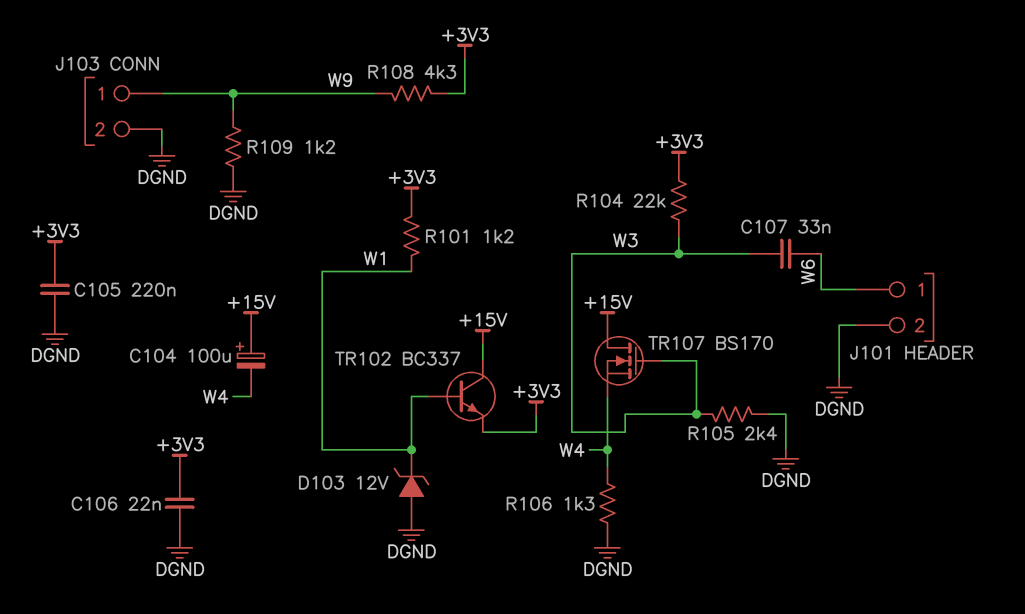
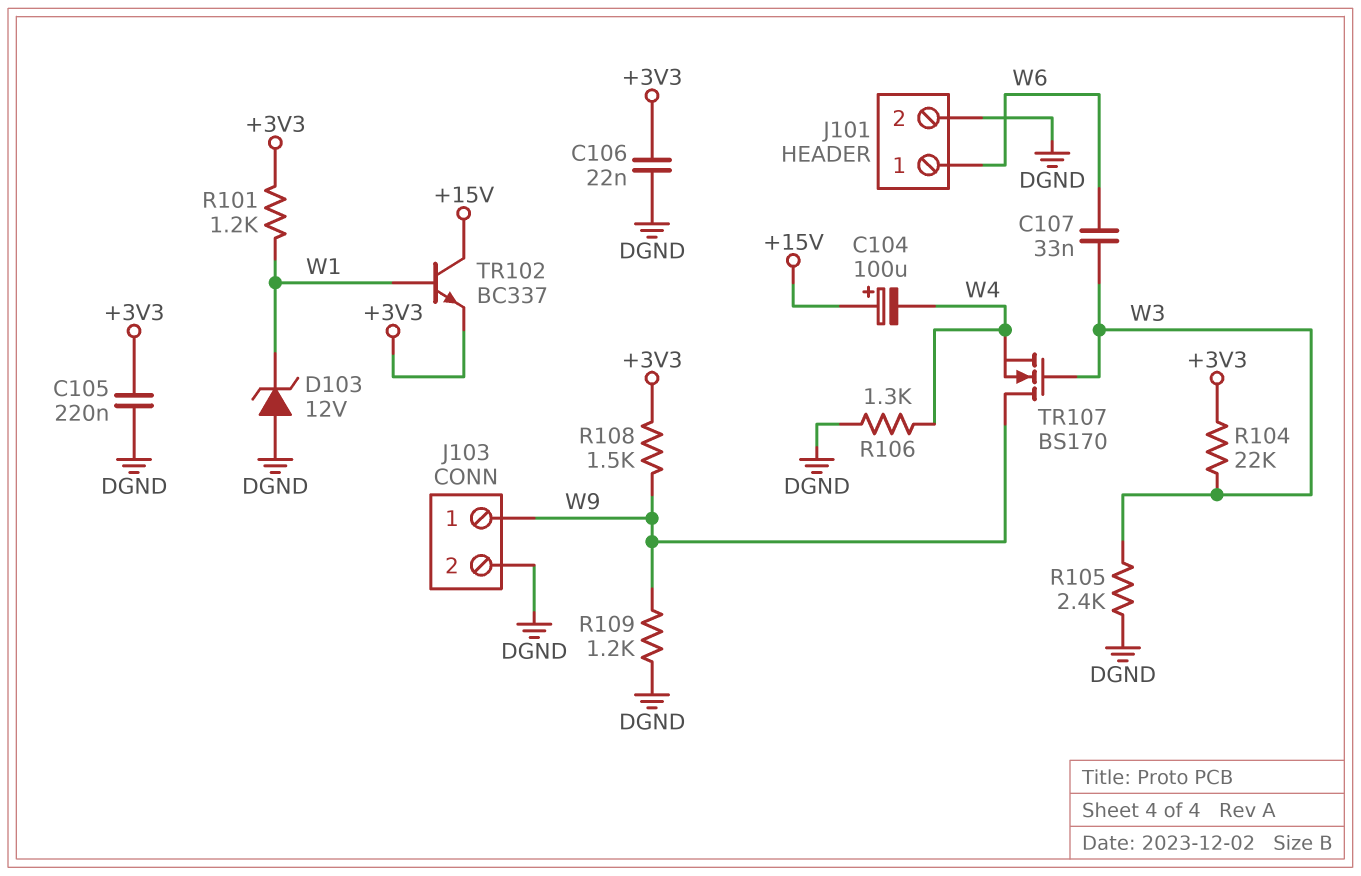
R108: 4.3k (+3V3, W9) -> 1.5k (+3V3, W9)
TR107: NMOS BS170 (G W3, D +15V, S W4) -> NMOS BS170 (G W3, D W9, S W4)

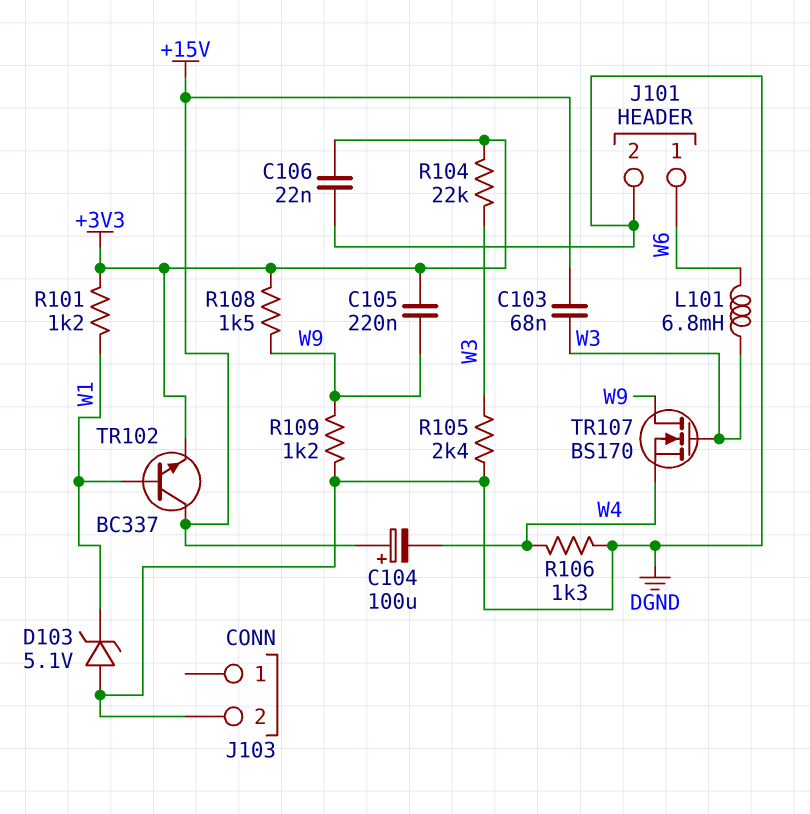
C103: none -> 68nF (+15V, W3)
C105: 220nF (+3V3, DGND) -> 220nF (+3V3, W9)
C107: 33nF (W3, W6) -> none
D103: zener 12V (A DGND, K W1) -> zener 5.1V (A DGND, K W1)
J103 pin 1: W9 -> none
L101: none -> 6.8mH (W3, W6)

